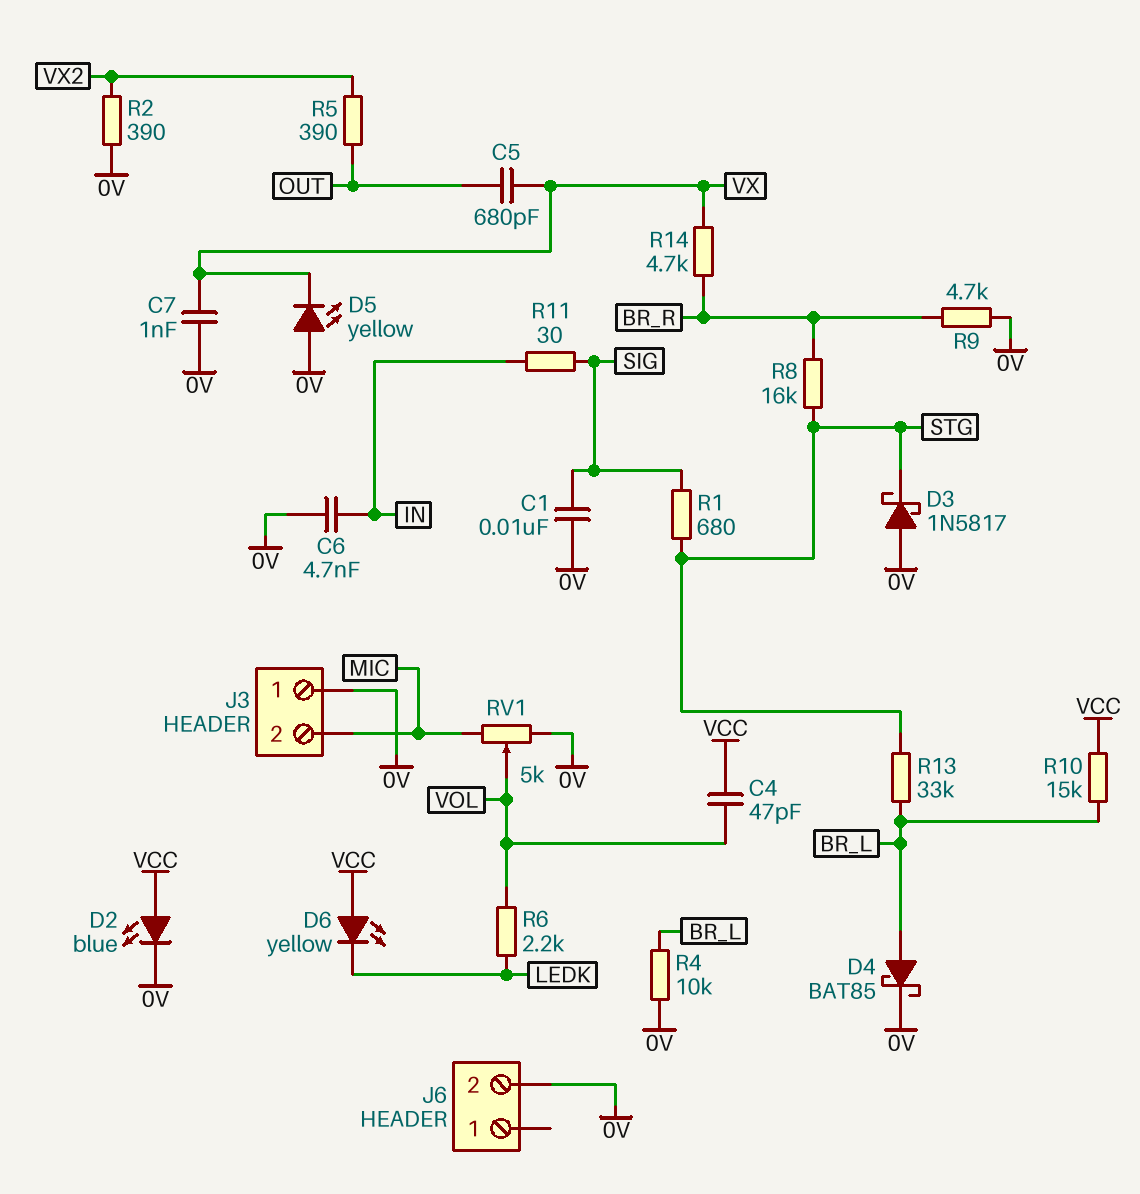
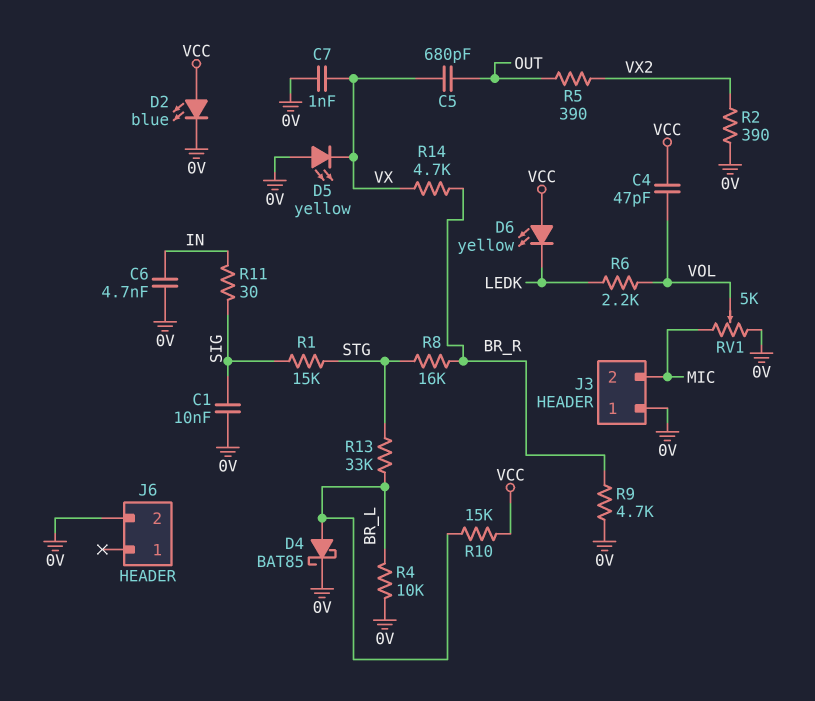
D3: schottky 1N5817 (A 0V, K STG) -> none
R1: 680 (SIG, STG) -> 15k (SIG, STG)

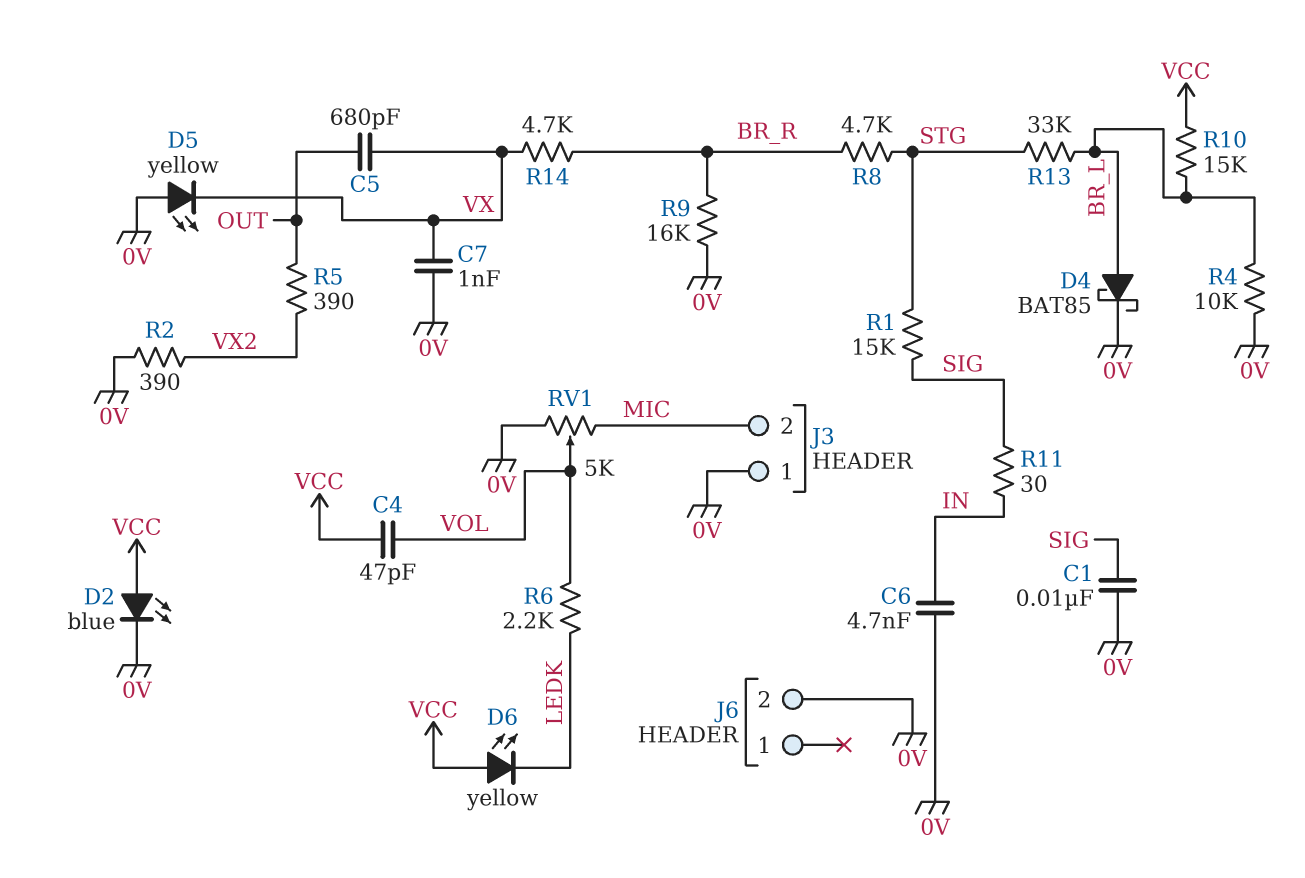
R8: 16k (BR_R, STG) -> 4.7k (BR_R, STG)
R9: 4.7k (0V, BR_R) -> 16k (0V, BR_R)

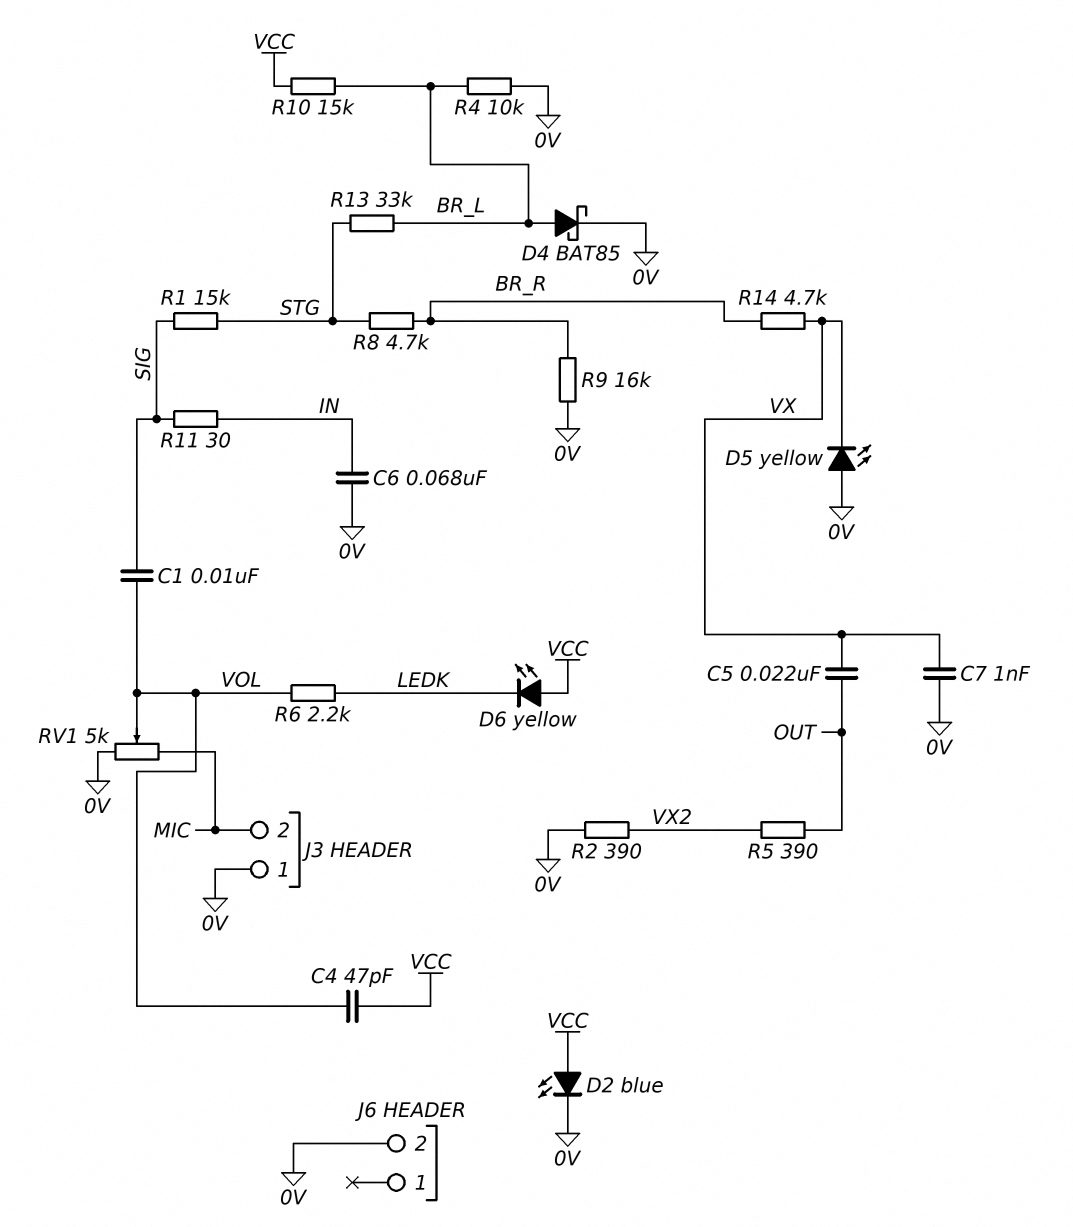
C1: 10nF (0V, SIG) -> 10nF (SIG, VOL)
C5: 680pF (OUT, VX) -> 22nF (OUT, VX)
C6: 4.7nF (0V, IN) -> 68nF (0V, IN)

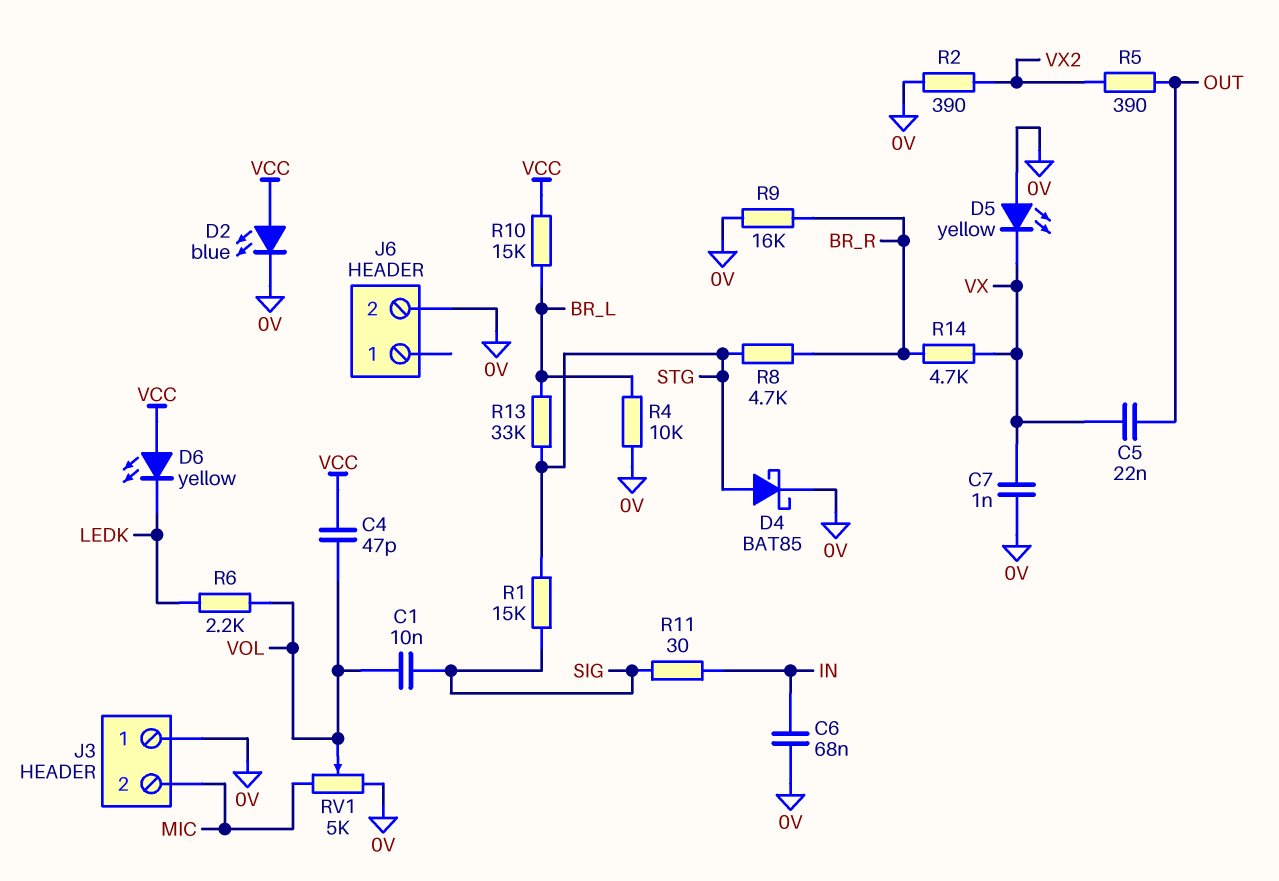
D4: schottky BAT85 (A BR_L, K 0V) -> schottky BAT85 (A STG, K 0V)

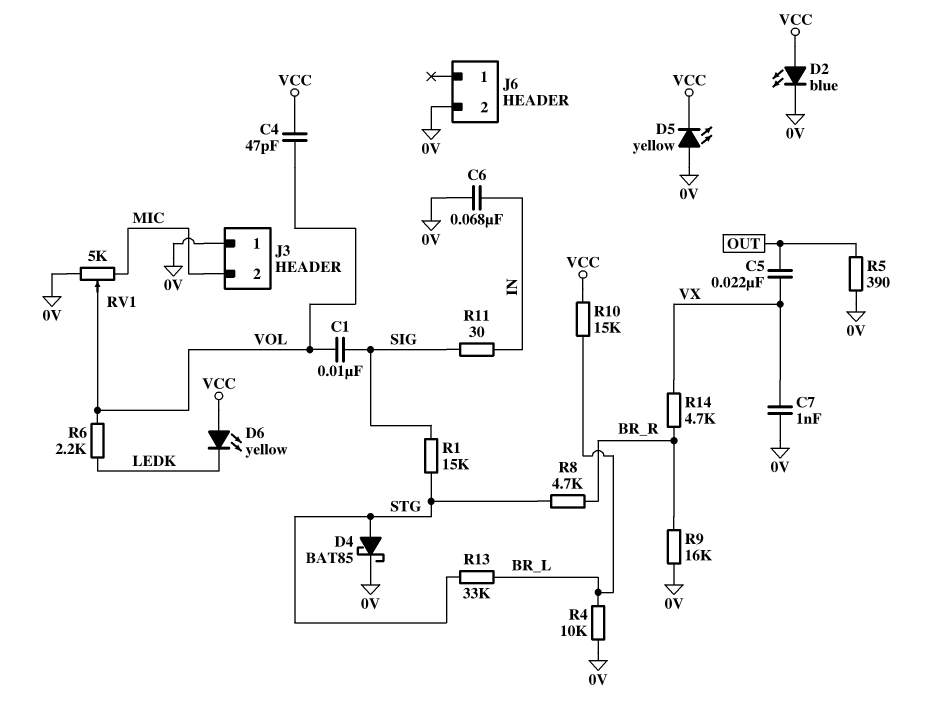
D5: LED yellow (A 0V, K VX) -> LED yellow (A 0V, K VCC)
R2: 390 (0V, VX2) -> none
R5: 390 (OUT, VX2) -> 390 (0V, OUT)

